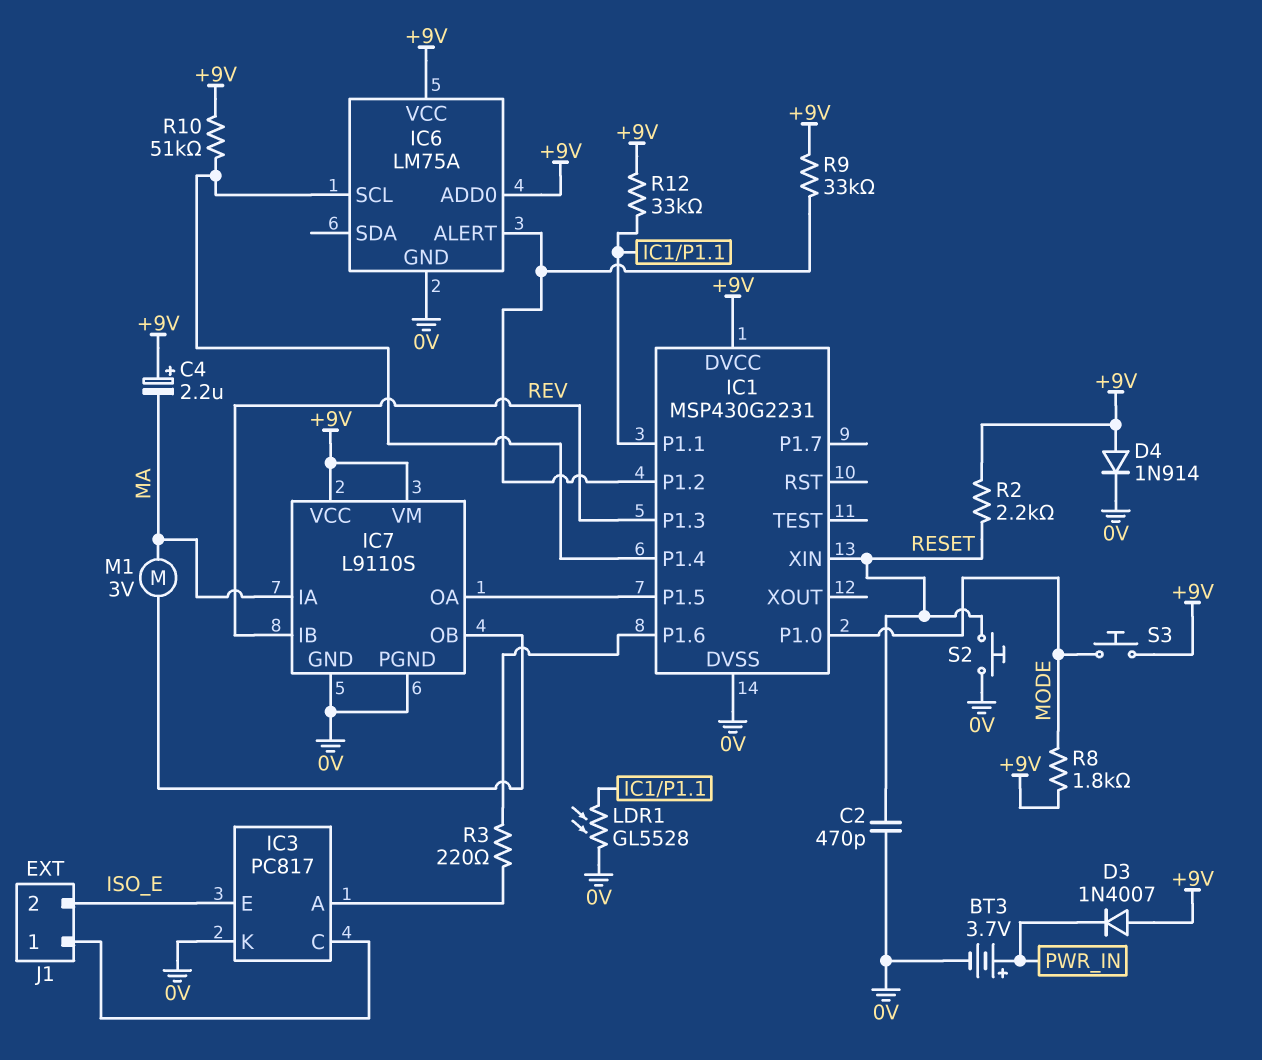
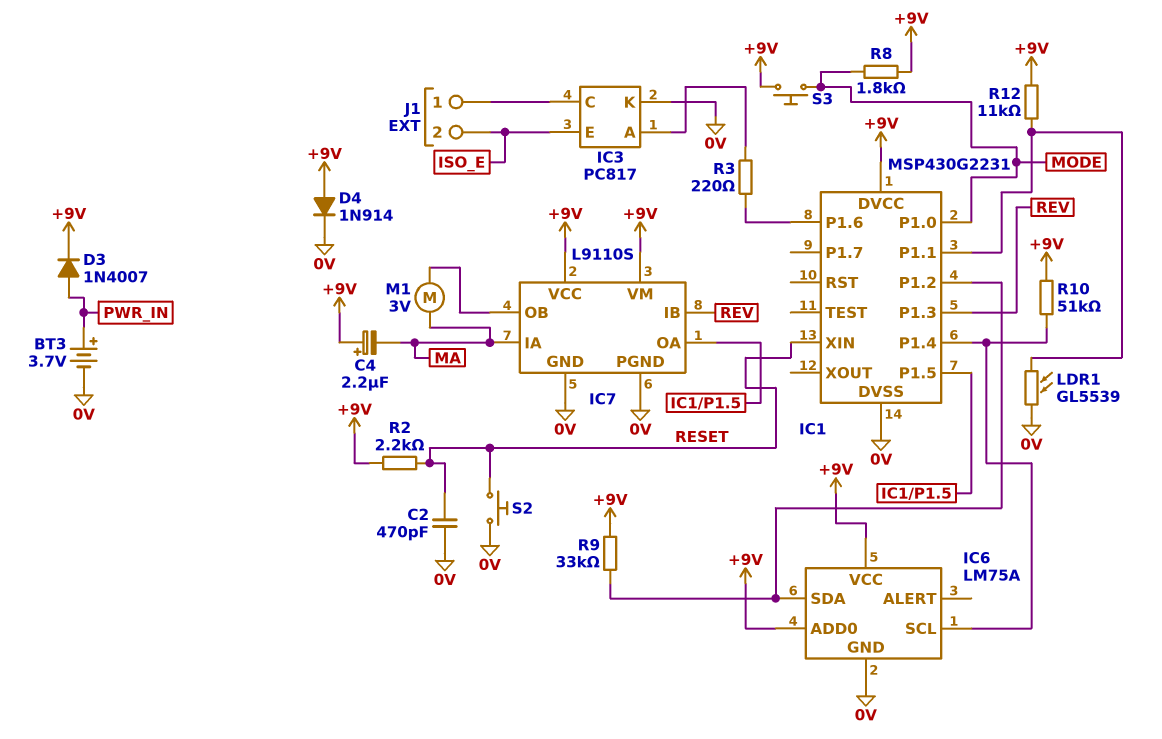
D3: diode 1N4007 (A +9V, K PWR_IN) -> diode 1N4007 (A PWR_IN, K +9V)
IC6 pin ALERT: IC1/P1.2 -> none
IC6 pin SDA: none -> IC1/P1.2
LDR1: GL5528 (0V, IC1/P1.1) -> GL5539 (0V, IC1/P1.1)
R12: 33k (+9V, IC1/P1.1) -> 11k (+9V, IC1/P1.1)

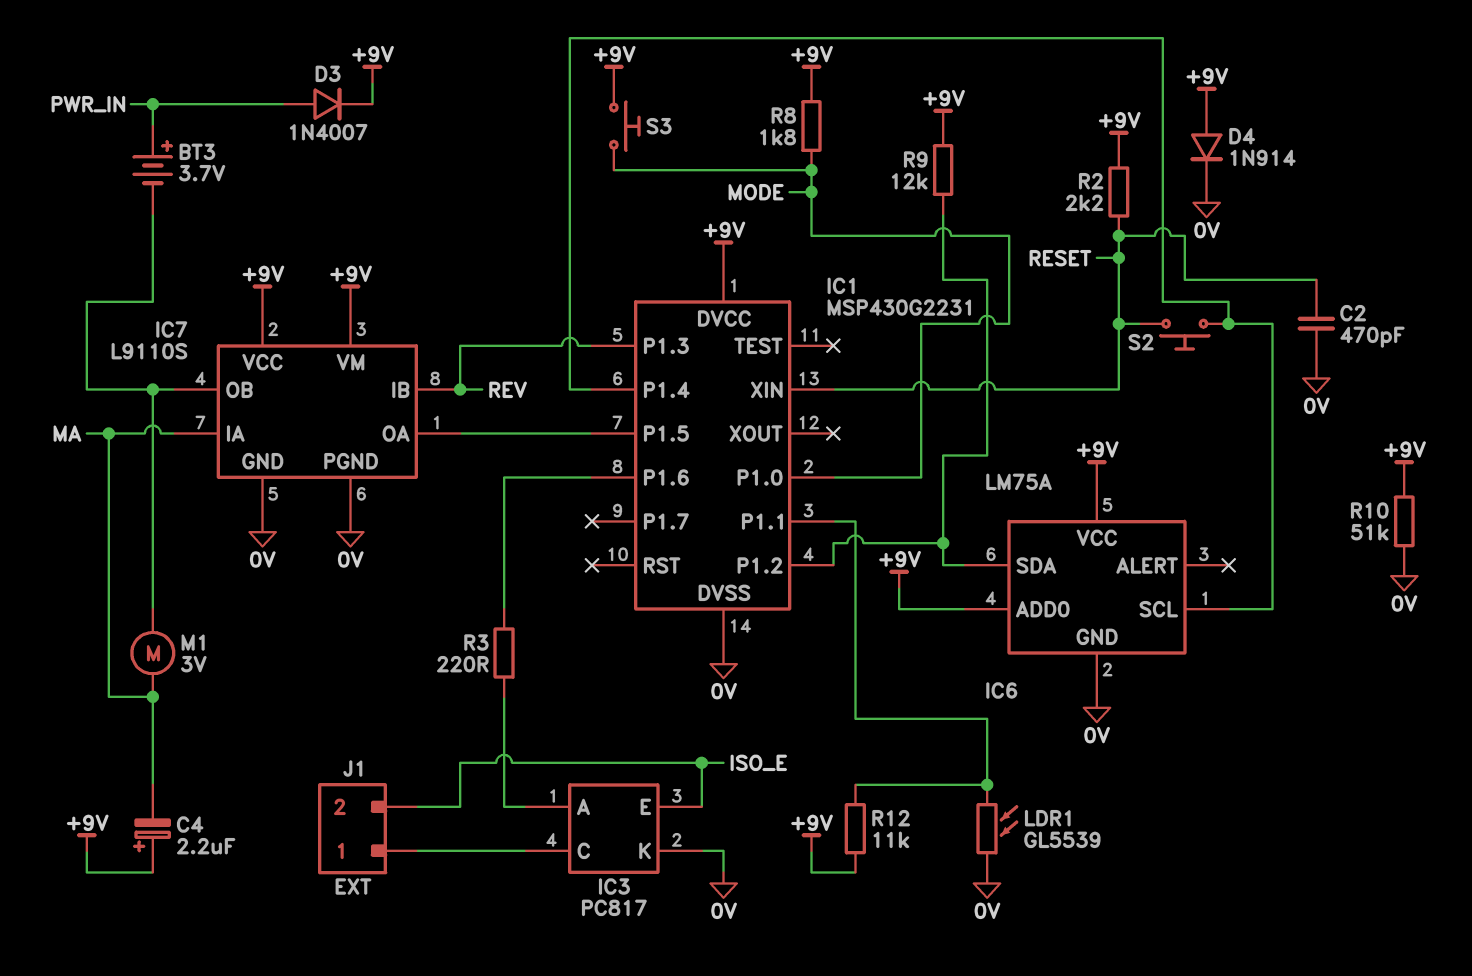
BT3: 3.7V (plus PWR_IN, minus 0V) -> 3.7V (plus PWR_IN, minus IC7/OB)
R9: 33k (+9V, IC1/P1.2) -> 12k (+9V, IC1/P1.2)
R10: 51k (+9V, IC1/P1.4) -> 51k (+9V, 0V)
S2: button (0V, RESET) -> button (IC1/P1.4, RESET)

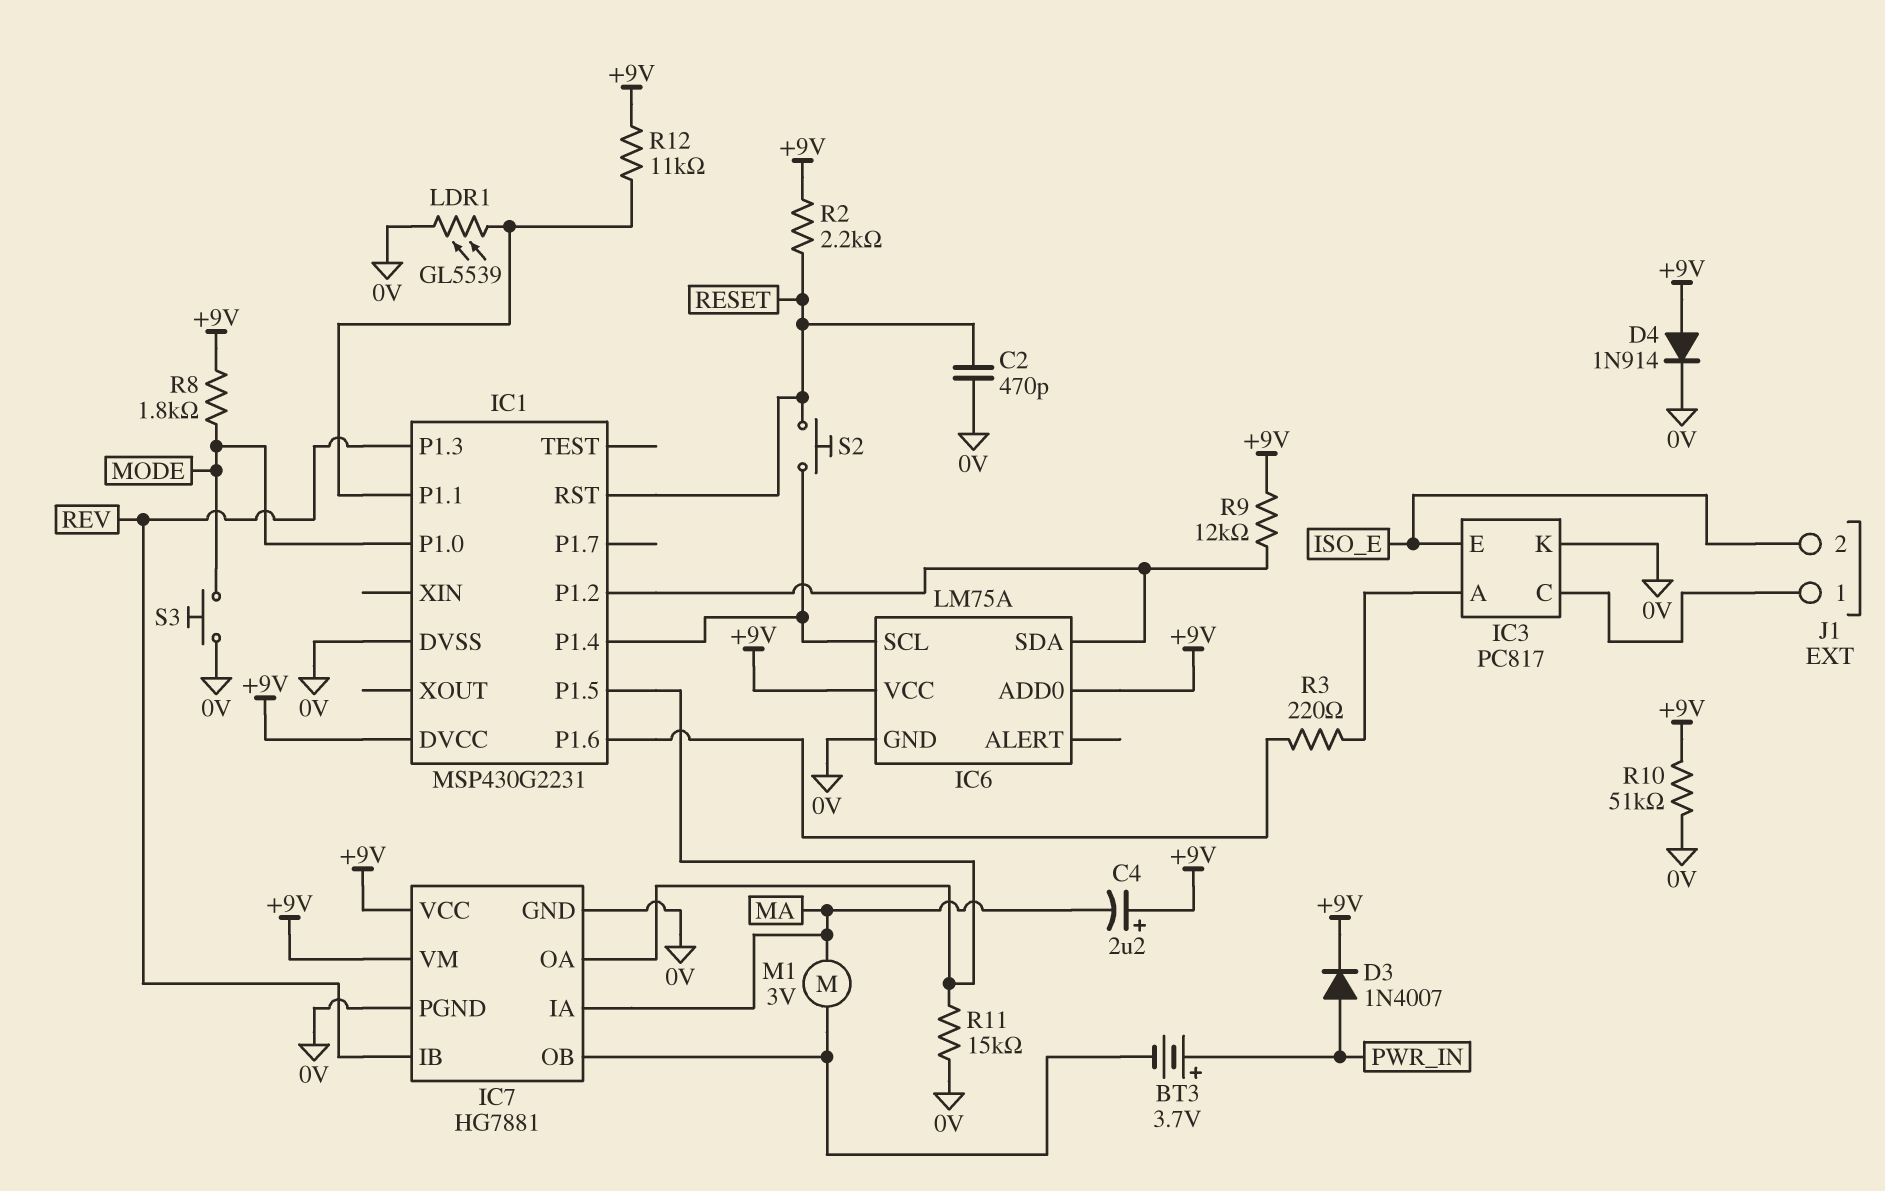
IC1 pin RST: none -> RESET
IC1 pin XIN: RESET -> none
IC7: L9110S -> HG7881
R11: none -> 15k (0V, IC1/P1.5)
S3: button (+9V, MODE) -> button (0V, MODE)

